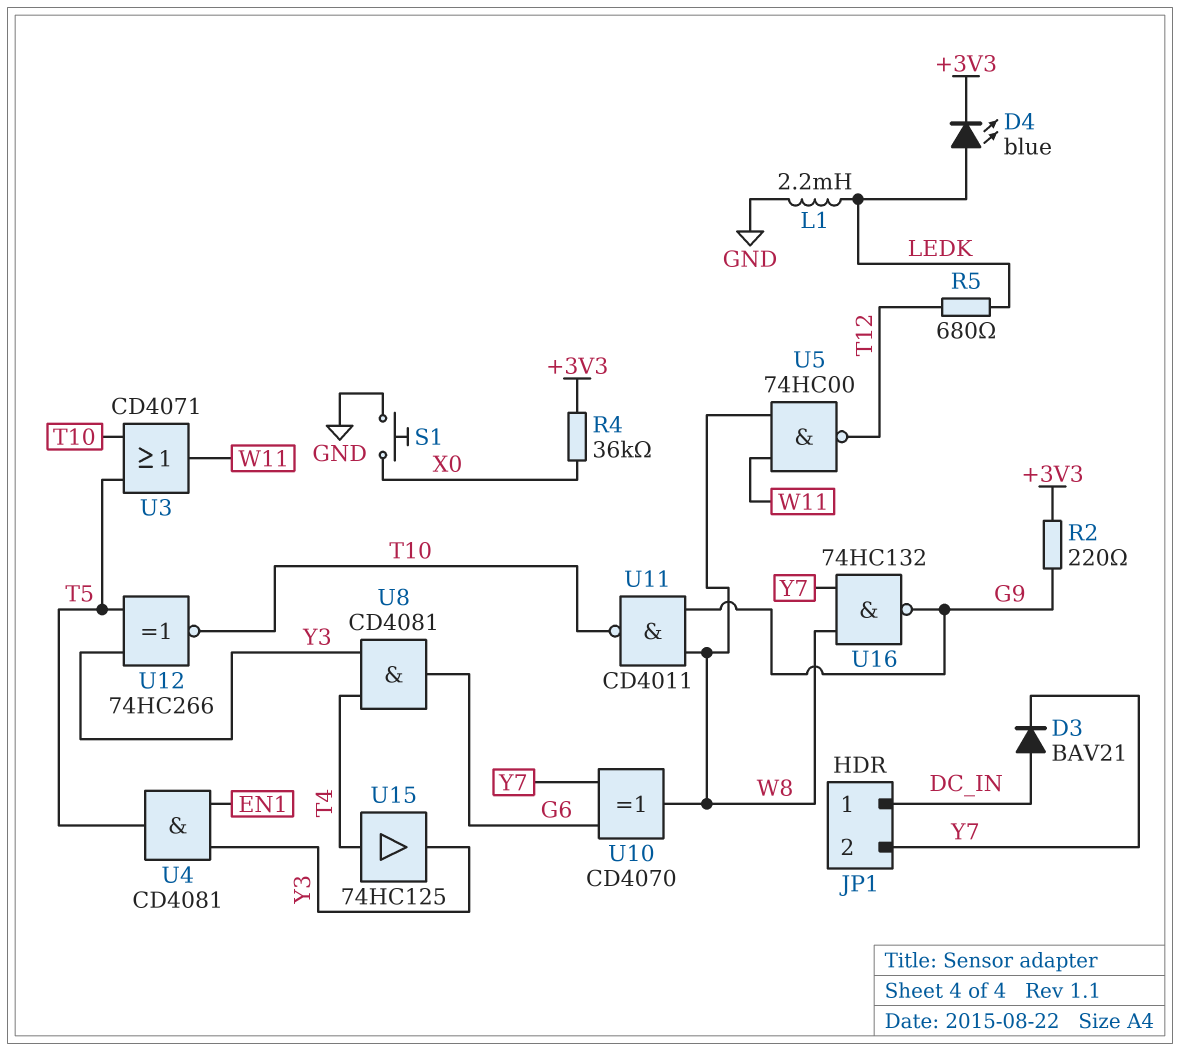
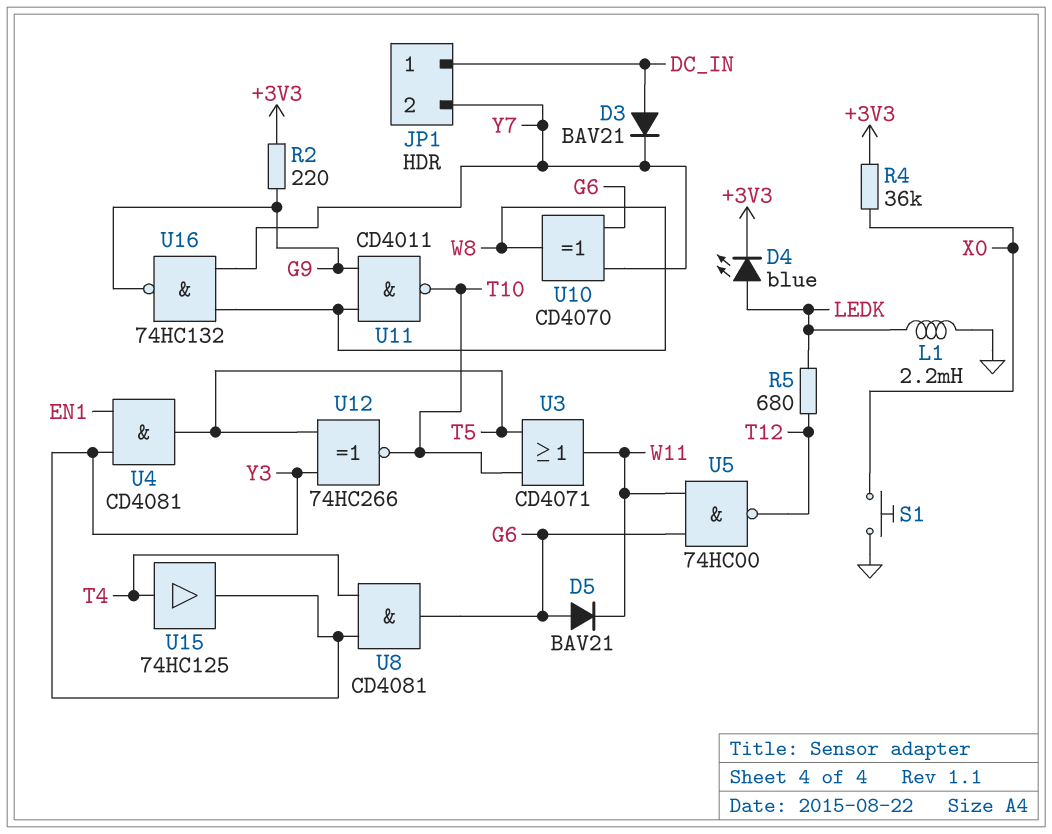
D5: none -> diode BAV21 (A G6, K W11)
U5: NAND 74HC00 (in W8, in W11, out T12) -> NAND 74HC00 (in G6, in W11, out T12)

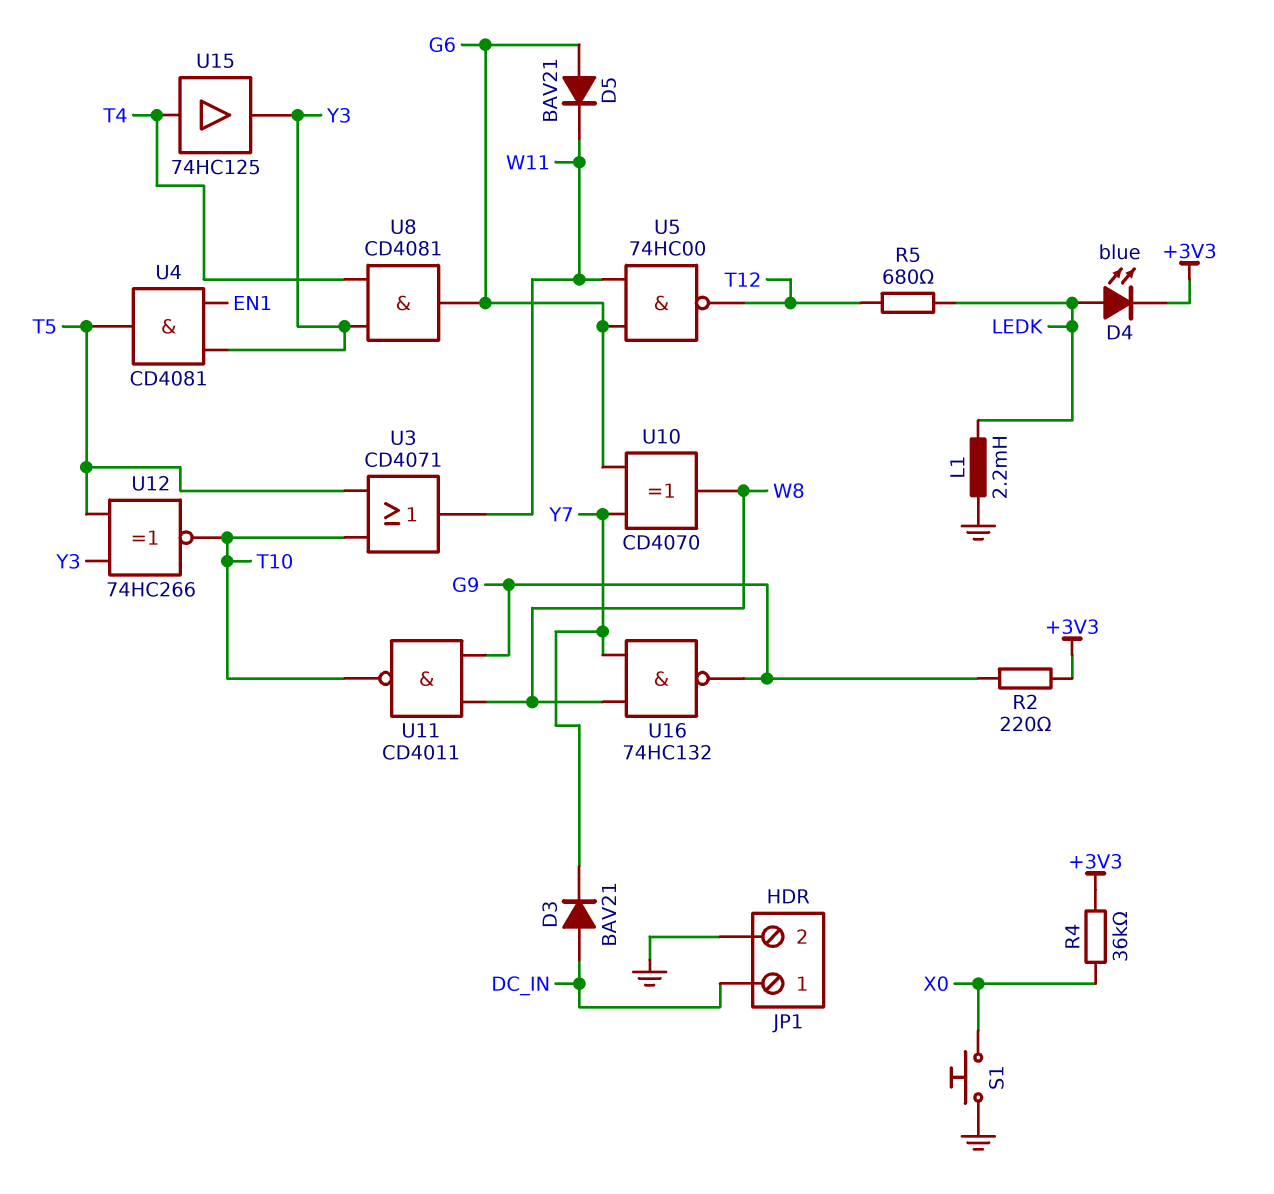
JP1 pin 2: Y7 -> GND

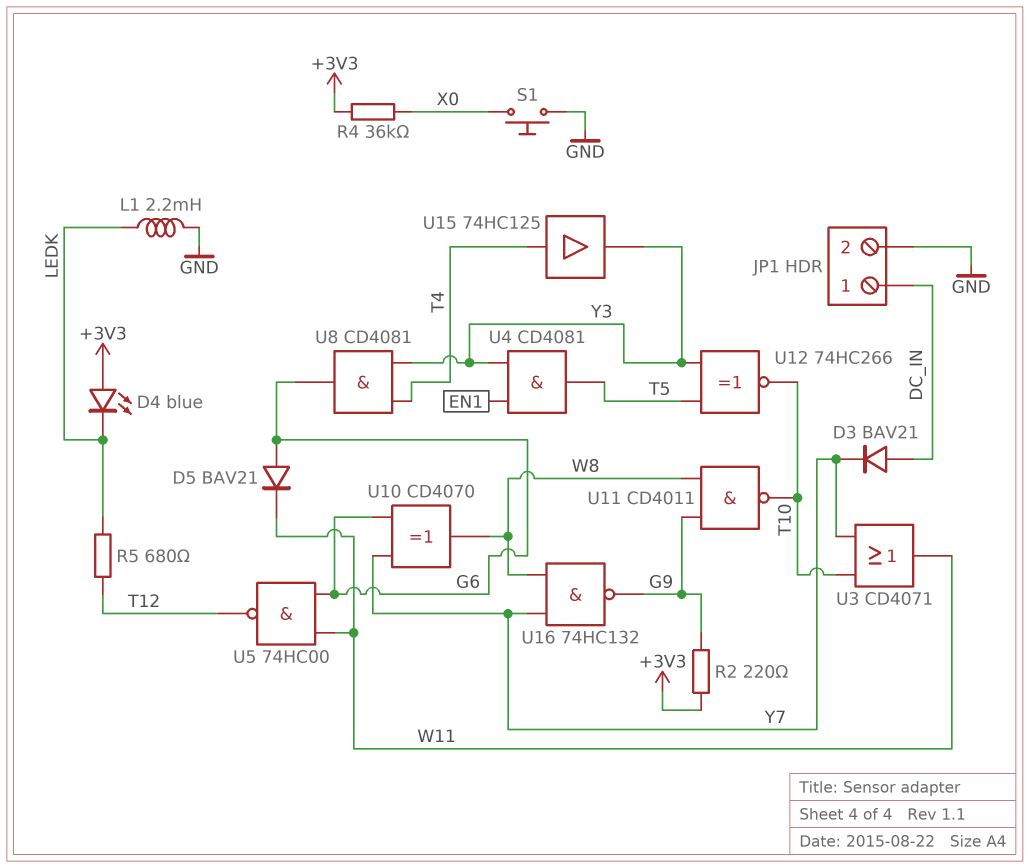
D4: LED blue (A LEDK, K +3V3) -> LED blue (A +3V3, K LEDK)
U3: OR CD4071 (in T5, in T10, out W11) -> OR CD4071 (in T10, in Y7, out W11)

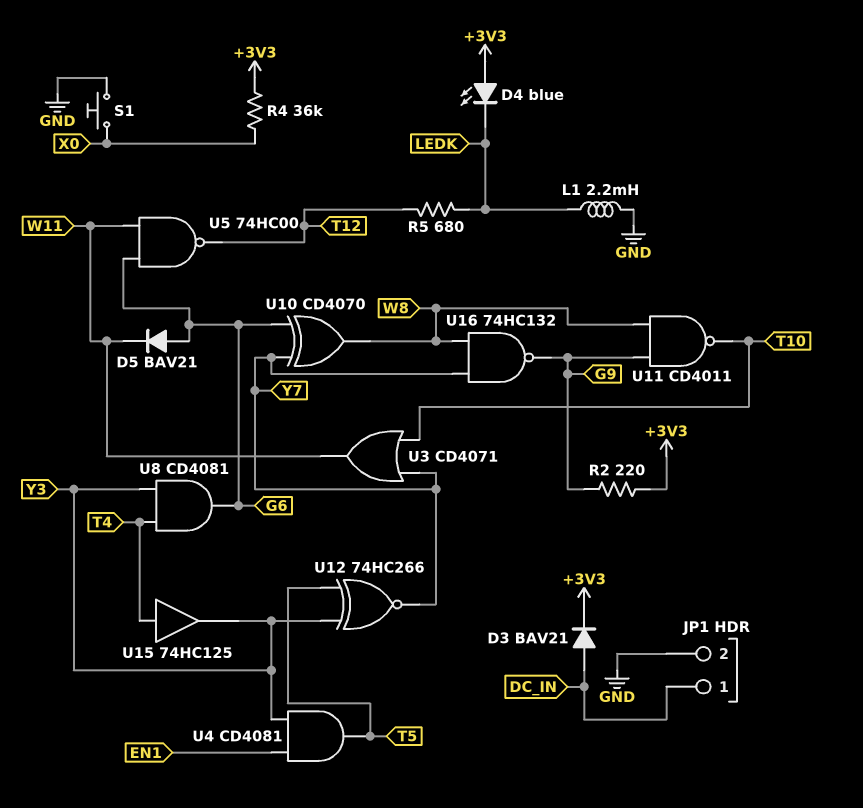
D3: diode BAV21 (A DC_IN, K Y7) -> diode BAV21 (A DC_IN, K +3V3)
U12: XNOR 74HC266 (in T5, in Y3, out T10) -> XNOR 74HC266 (in T5, in Y3, out Y7)

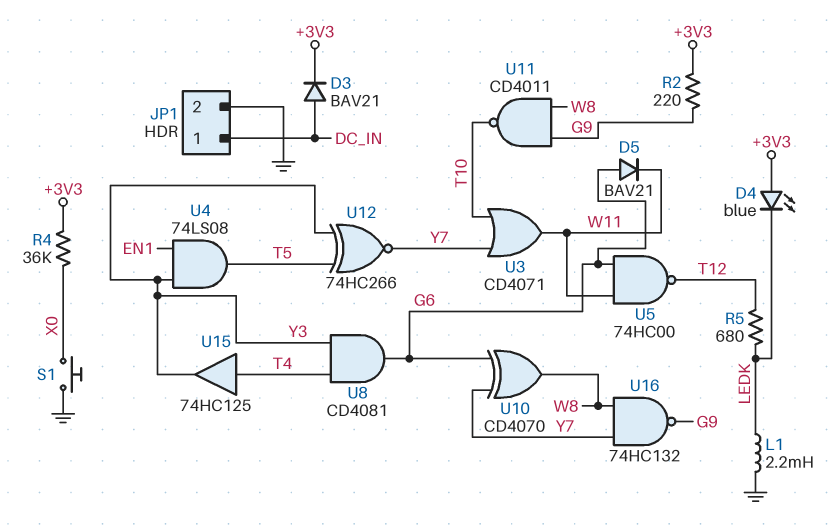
U4: AND CD4081 (in EN1, in Y3, out T5) -> AND 74LS08 (in EN1, in Y3, out T5)

